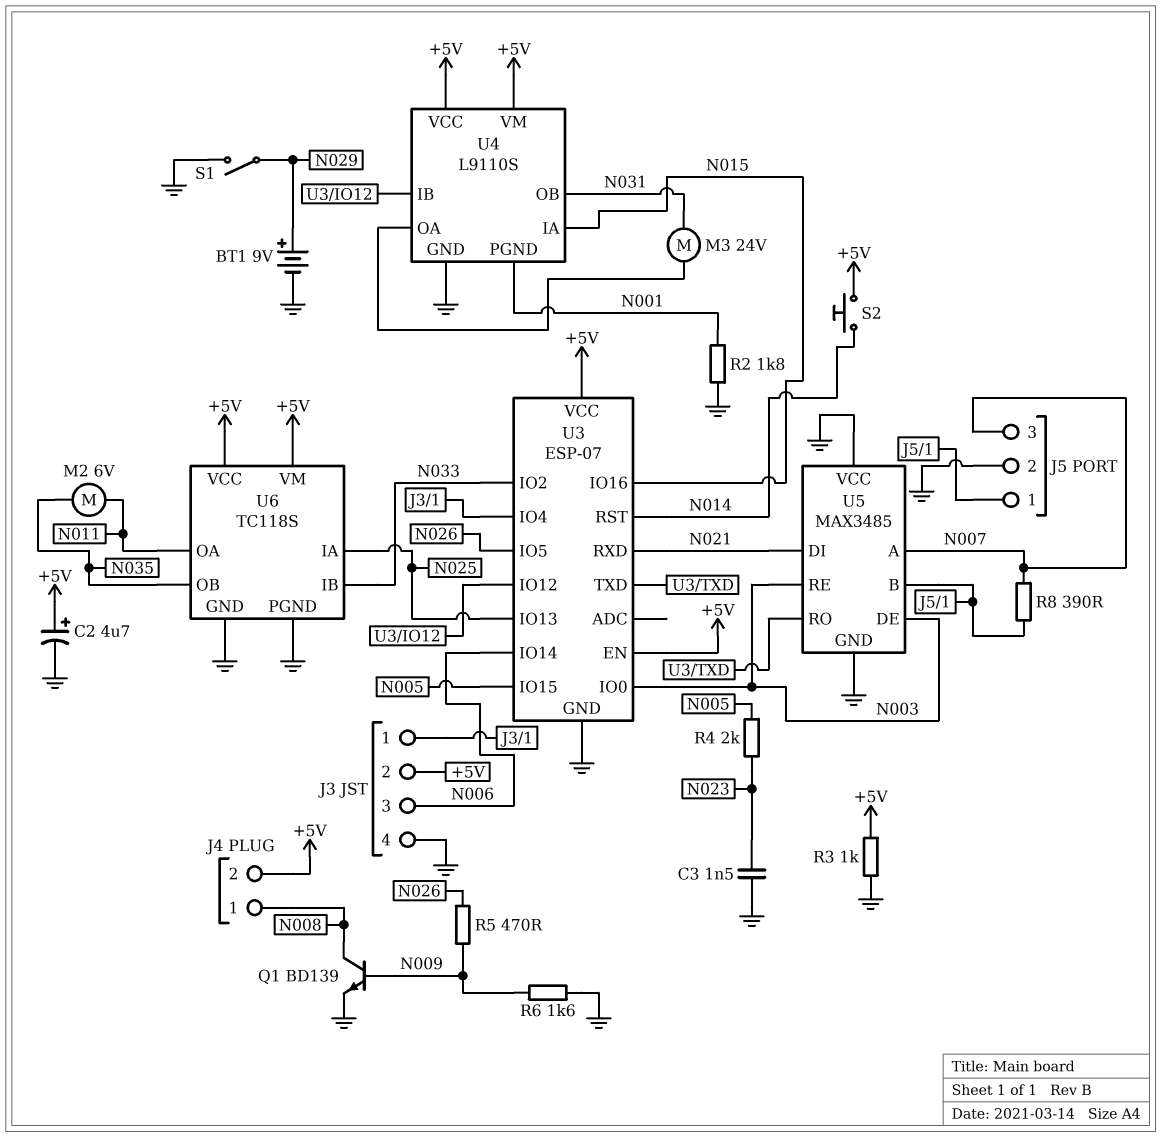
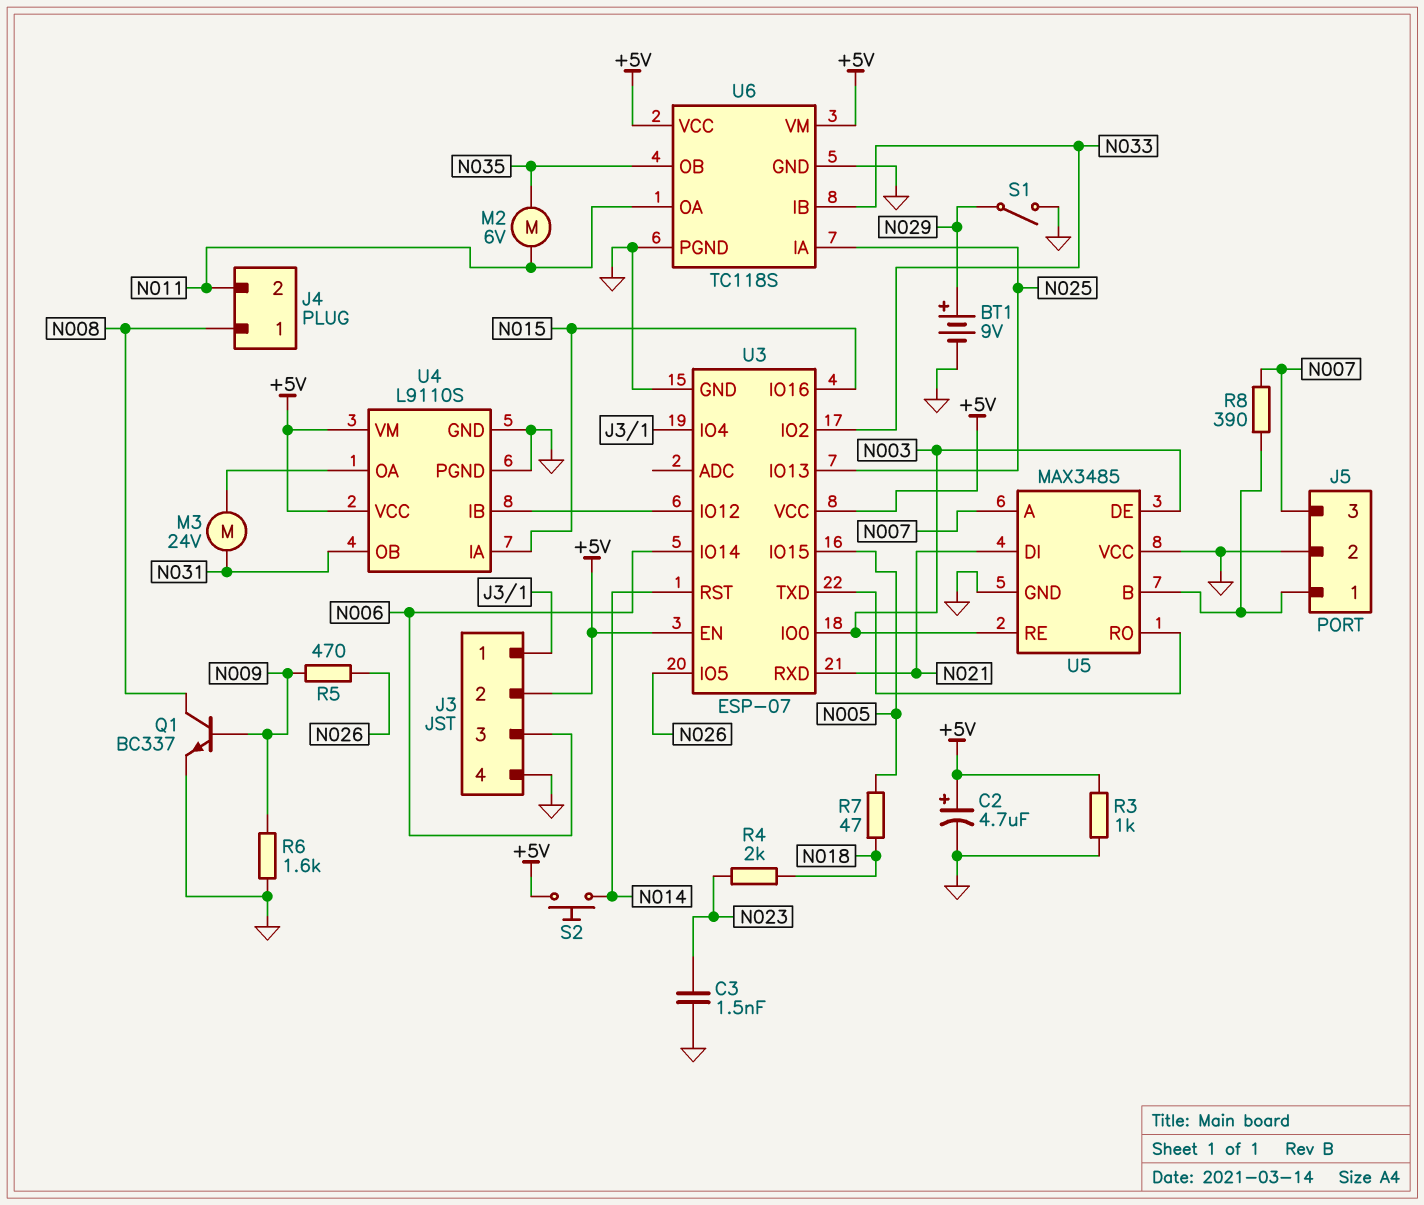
J4 pin 2: +5V -> N011
Q1: NPN BD139 (B N009, C N008, E GND) -> NPN BC337 (B N009, C N008, E GND)
R2: 1.8k (GND, N001) -> none
R4: 2k (N005, N023) -> 2k (N018, N023)
R7: none -> 47 (N005, N018)
U4 pin PGND: N001 -> GND

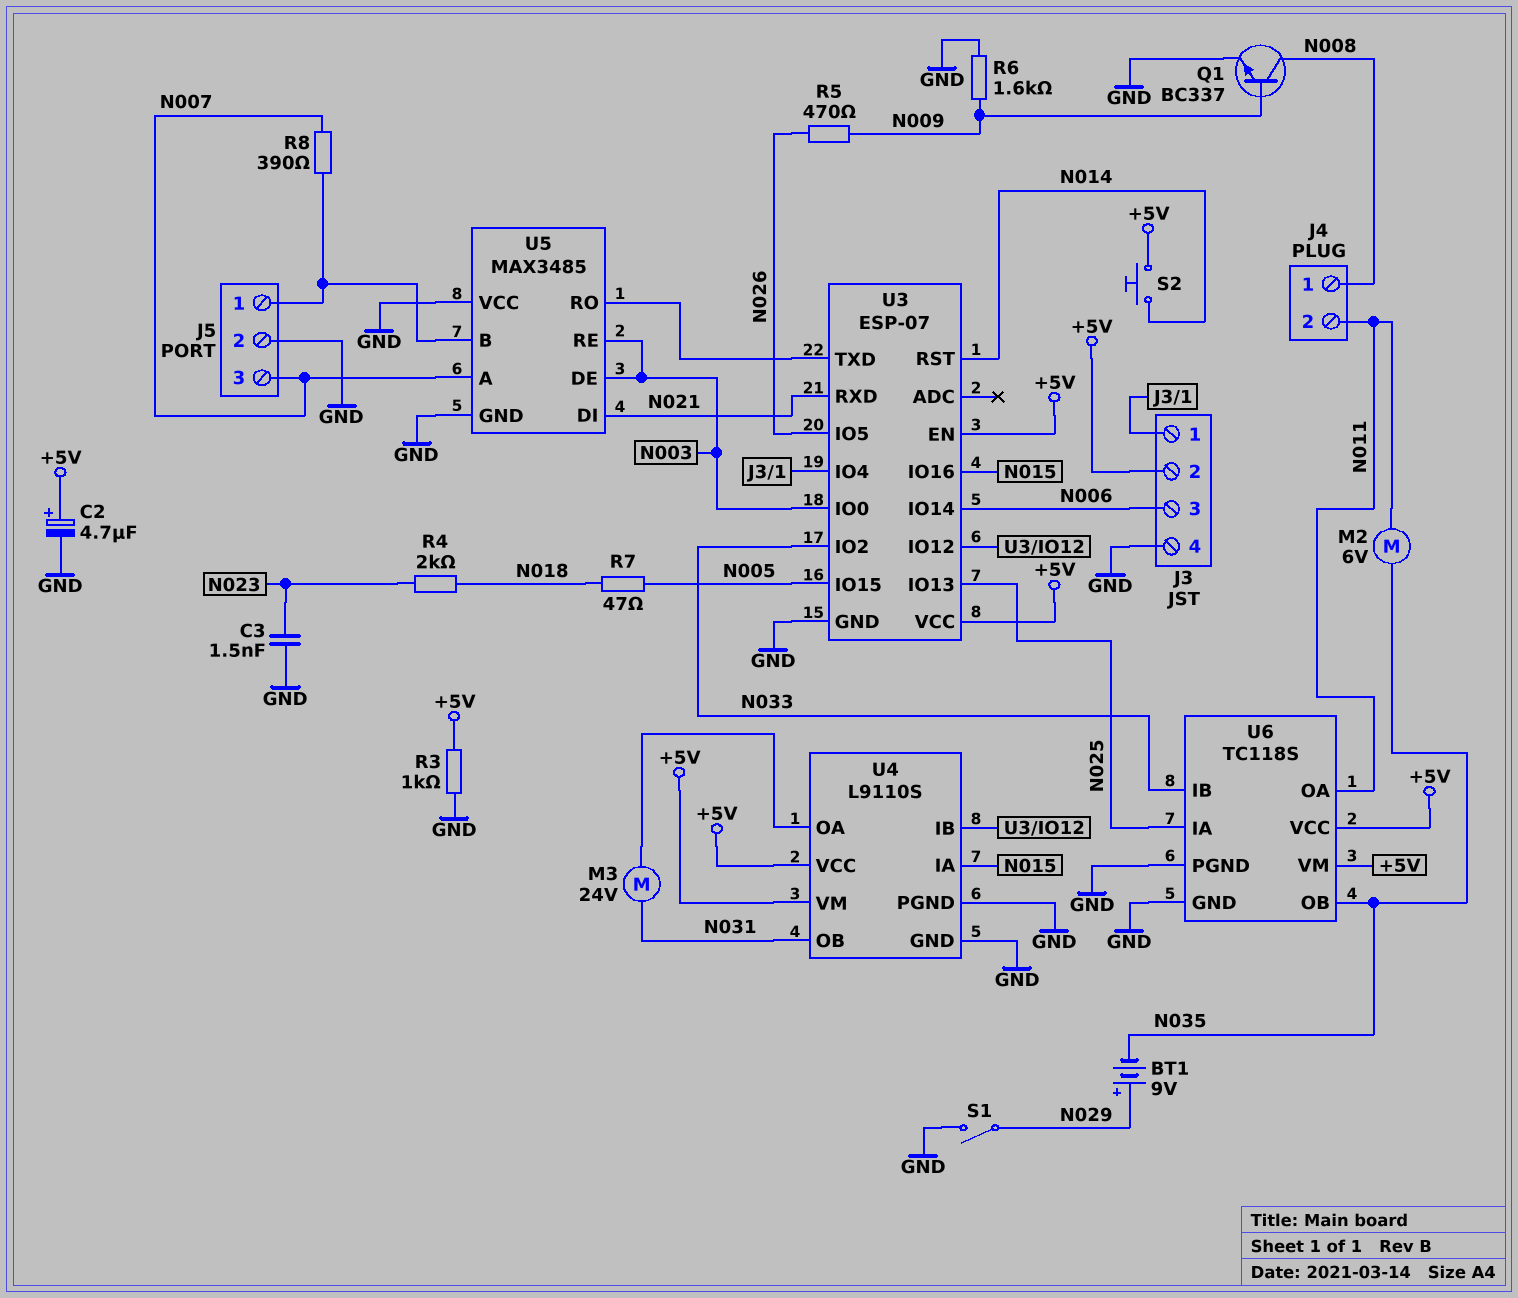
BT1: 9V (plus N029, minus GND) -> 9V (plus N029, minus N035)

